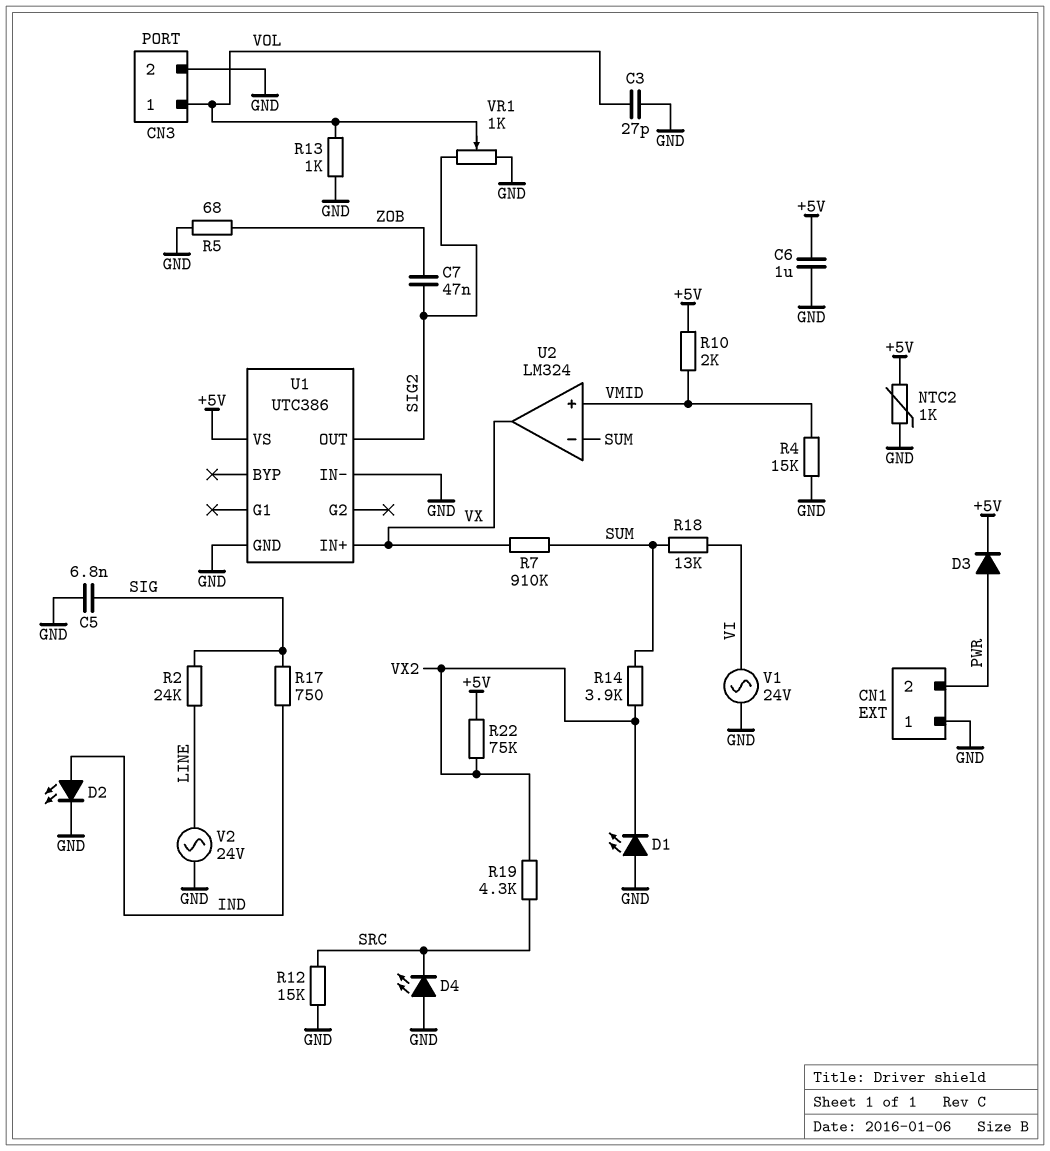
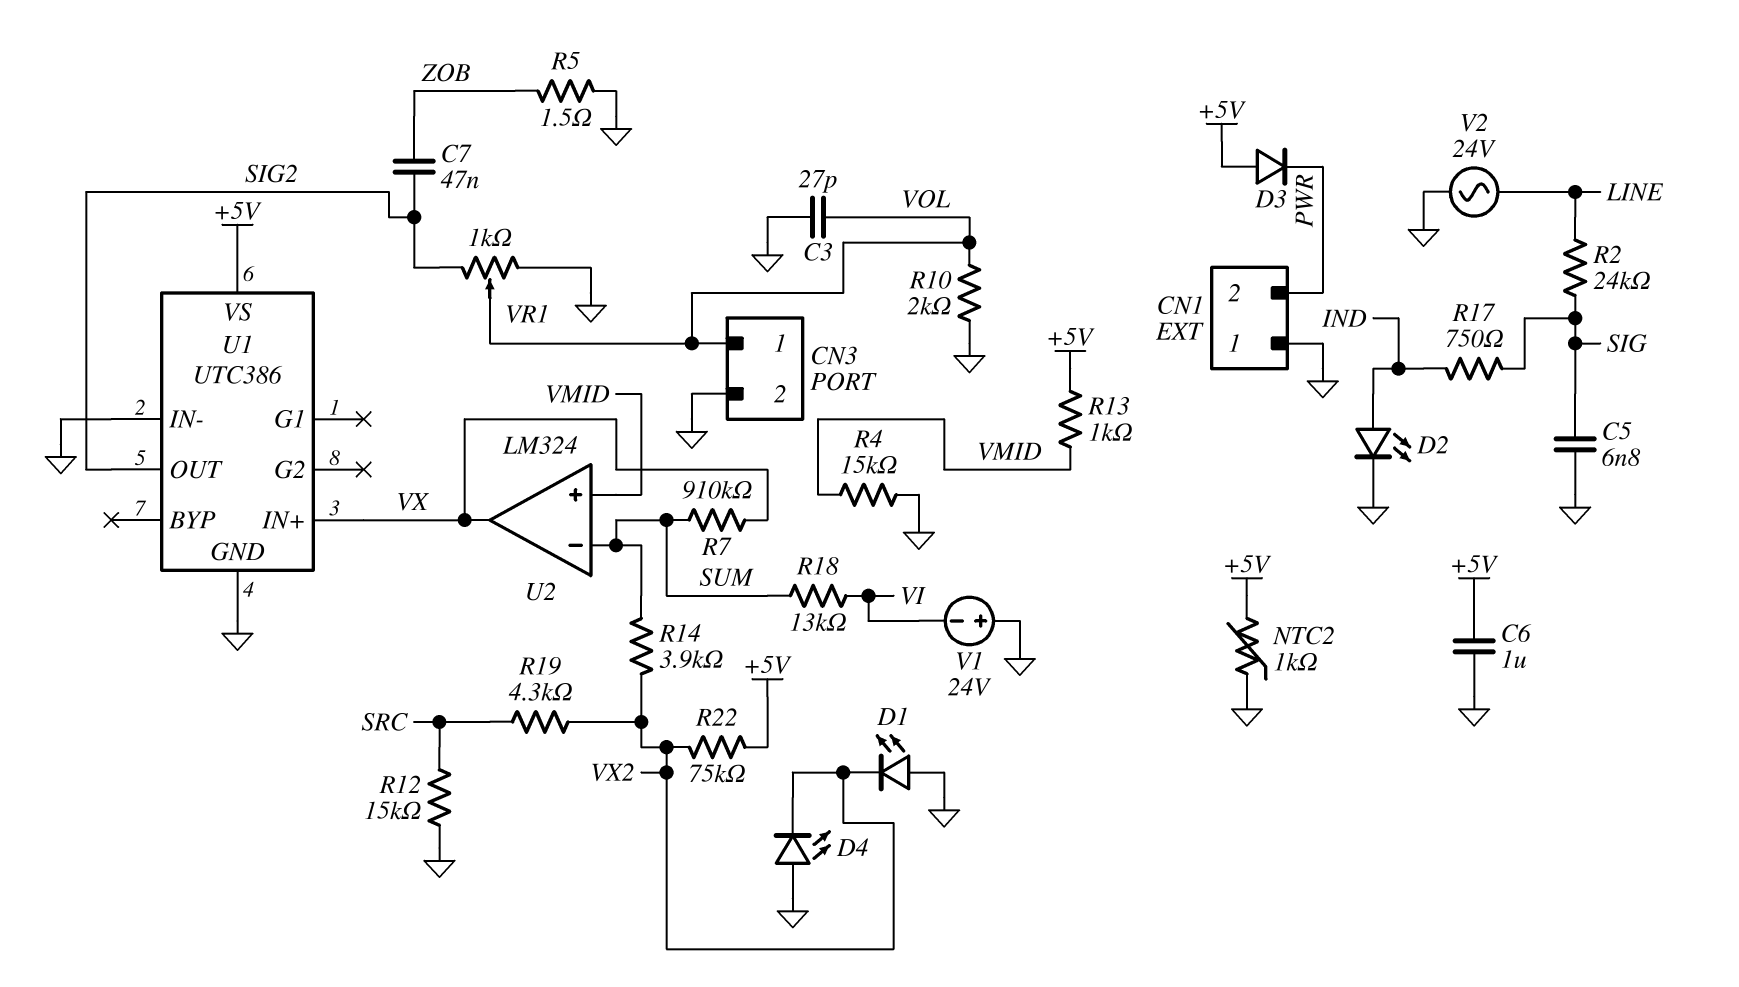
D3: diode (A PWR, K +5V) -> diode (A +5V, K PWR)
D4: LED (A GND, K SRC) -> LED (A GND, K VX2)
R5: 68 (GND, ZOB) -> 1.5 (GND, ZOB)
R10: 2k (+5V, VMID) -> 2k (GND, VOL)
R13: 1k (GND, VOL) -> 1k (+5V, VMID)
V1: AC 24V (GND, VI) -> 24V (plus GND, minus VI)

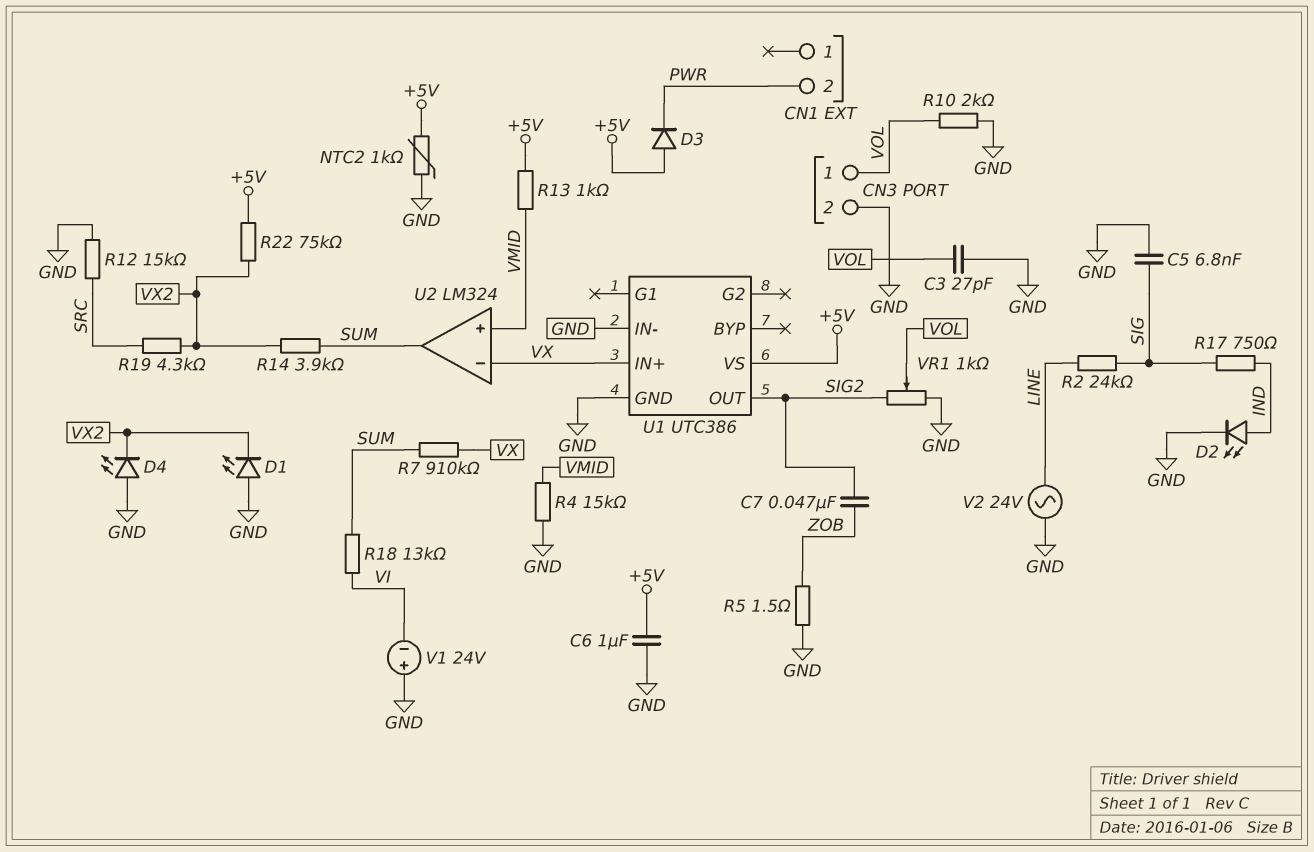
CN1 pin 1: GND -> none
U2 pin in-: SUM -> VX
U2 pin out: VX -> SUM

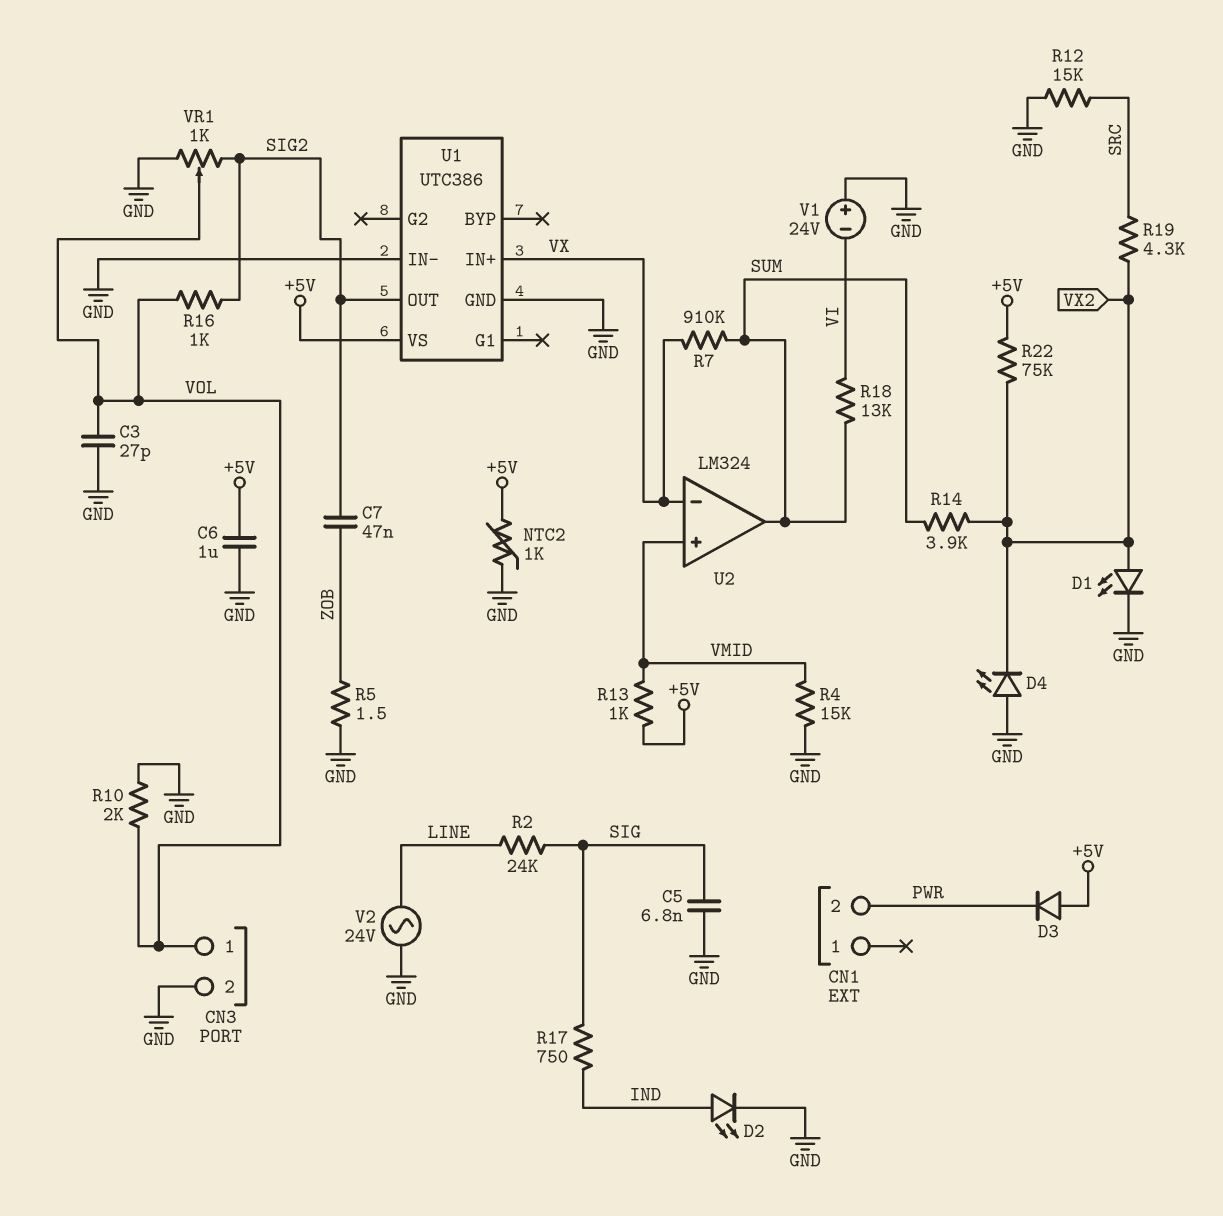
D1: LED (A GND, K VX2) -> LED (A VX2, K GND)
R16: none -> 1k (SIG2, VOL)

